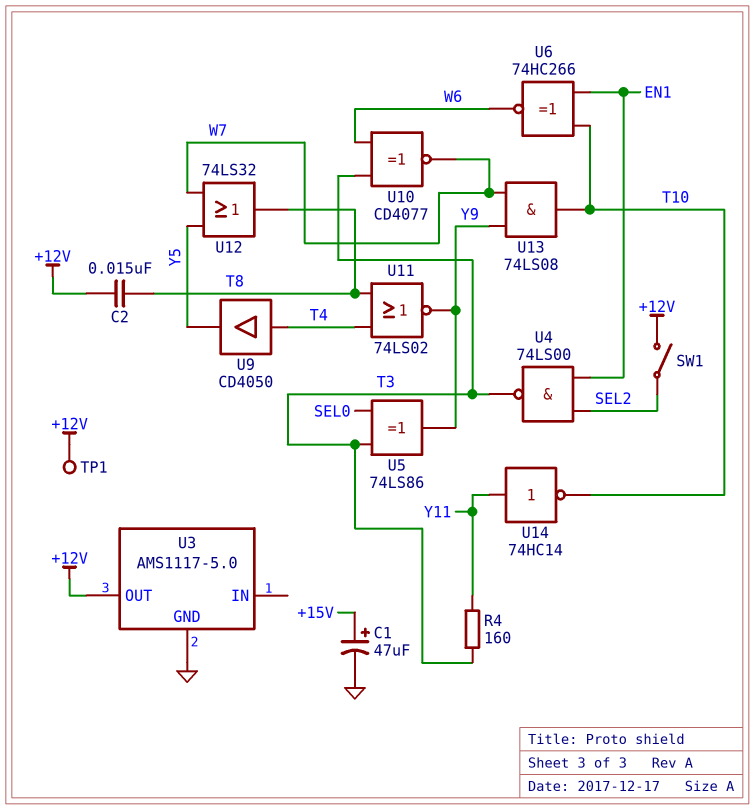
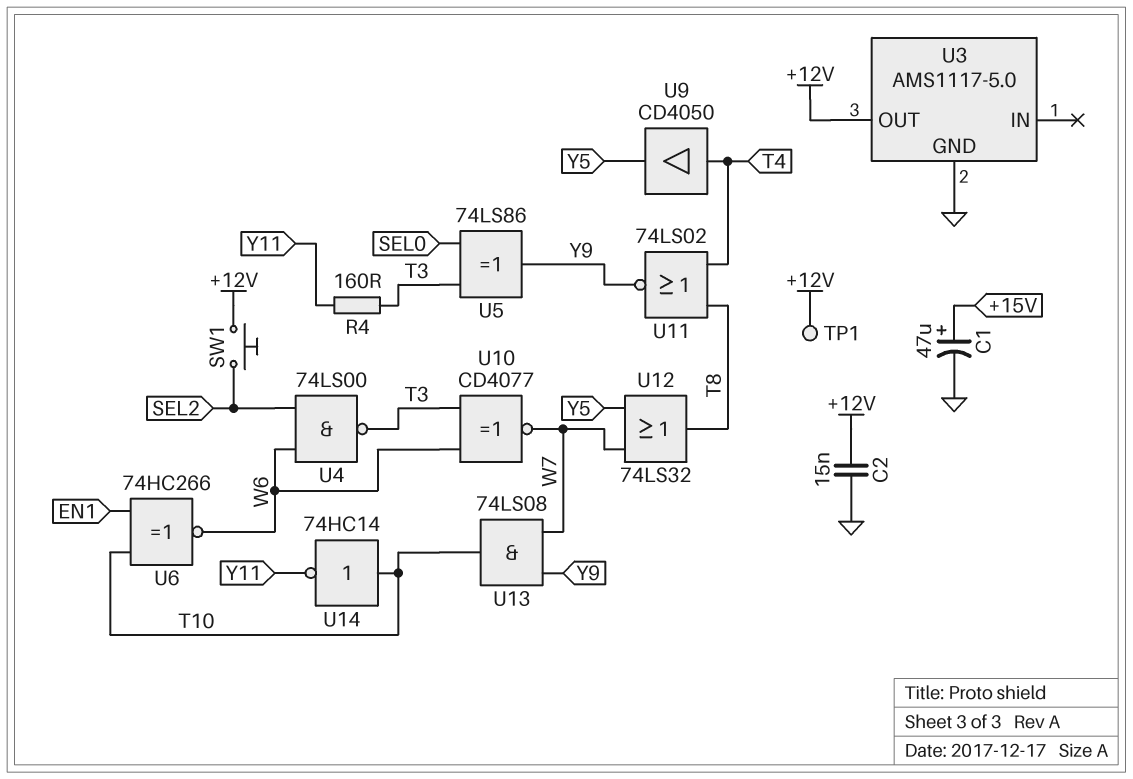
C2: 15nF (+12V, T8) -> 15nF (+12V, GND)
SW1: switch (+12V, SEL2) -> button (+12V, SEL2)
U4: NAND 74LS00 (in EN1, in SEL2, out T3) -> NAND 74LS00 (in SEL2, in W6, out T3)
U14: NOT 74HC14 (in Y11, out T10) -> NOT 74HC14 (in T10, out Y11)

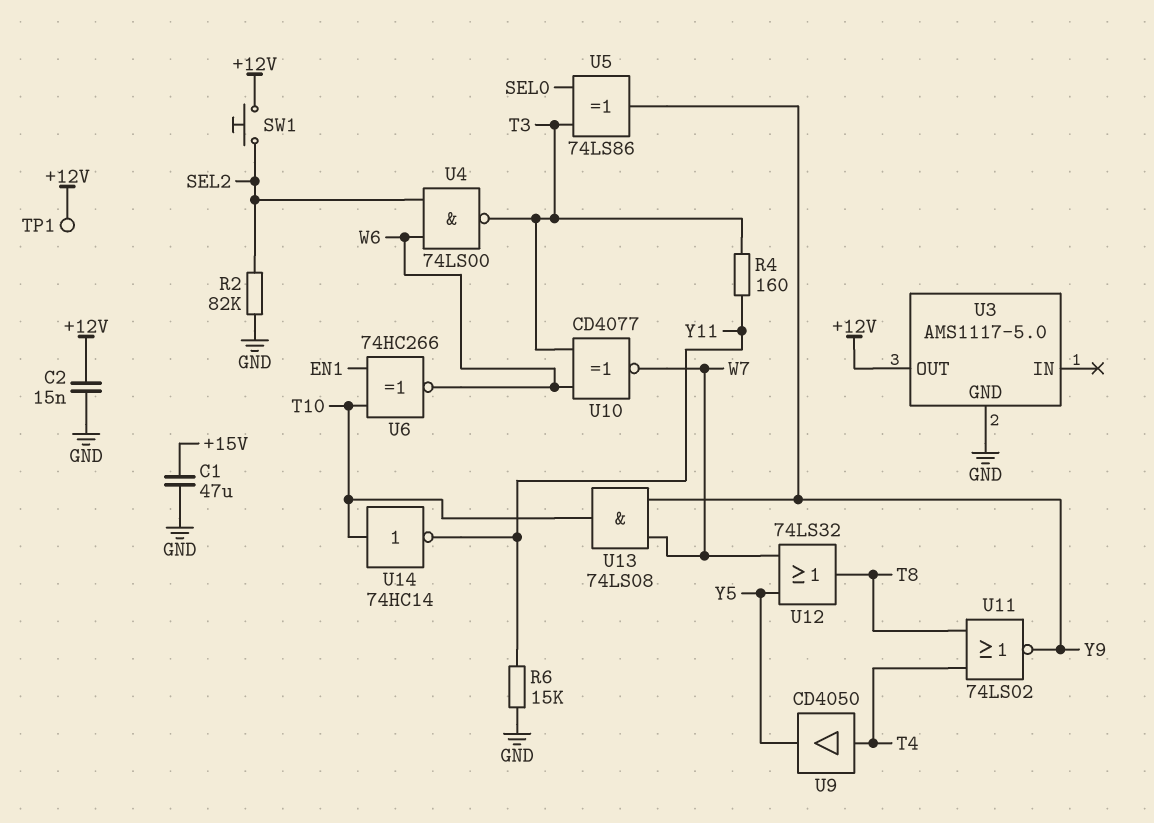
C1: 47uF (plus +15V, minus GND) -> 47uF (+15V, GND)
R2: none -> 82k (GND, SEL2)
R6: none -> 15k (GND, Y11)

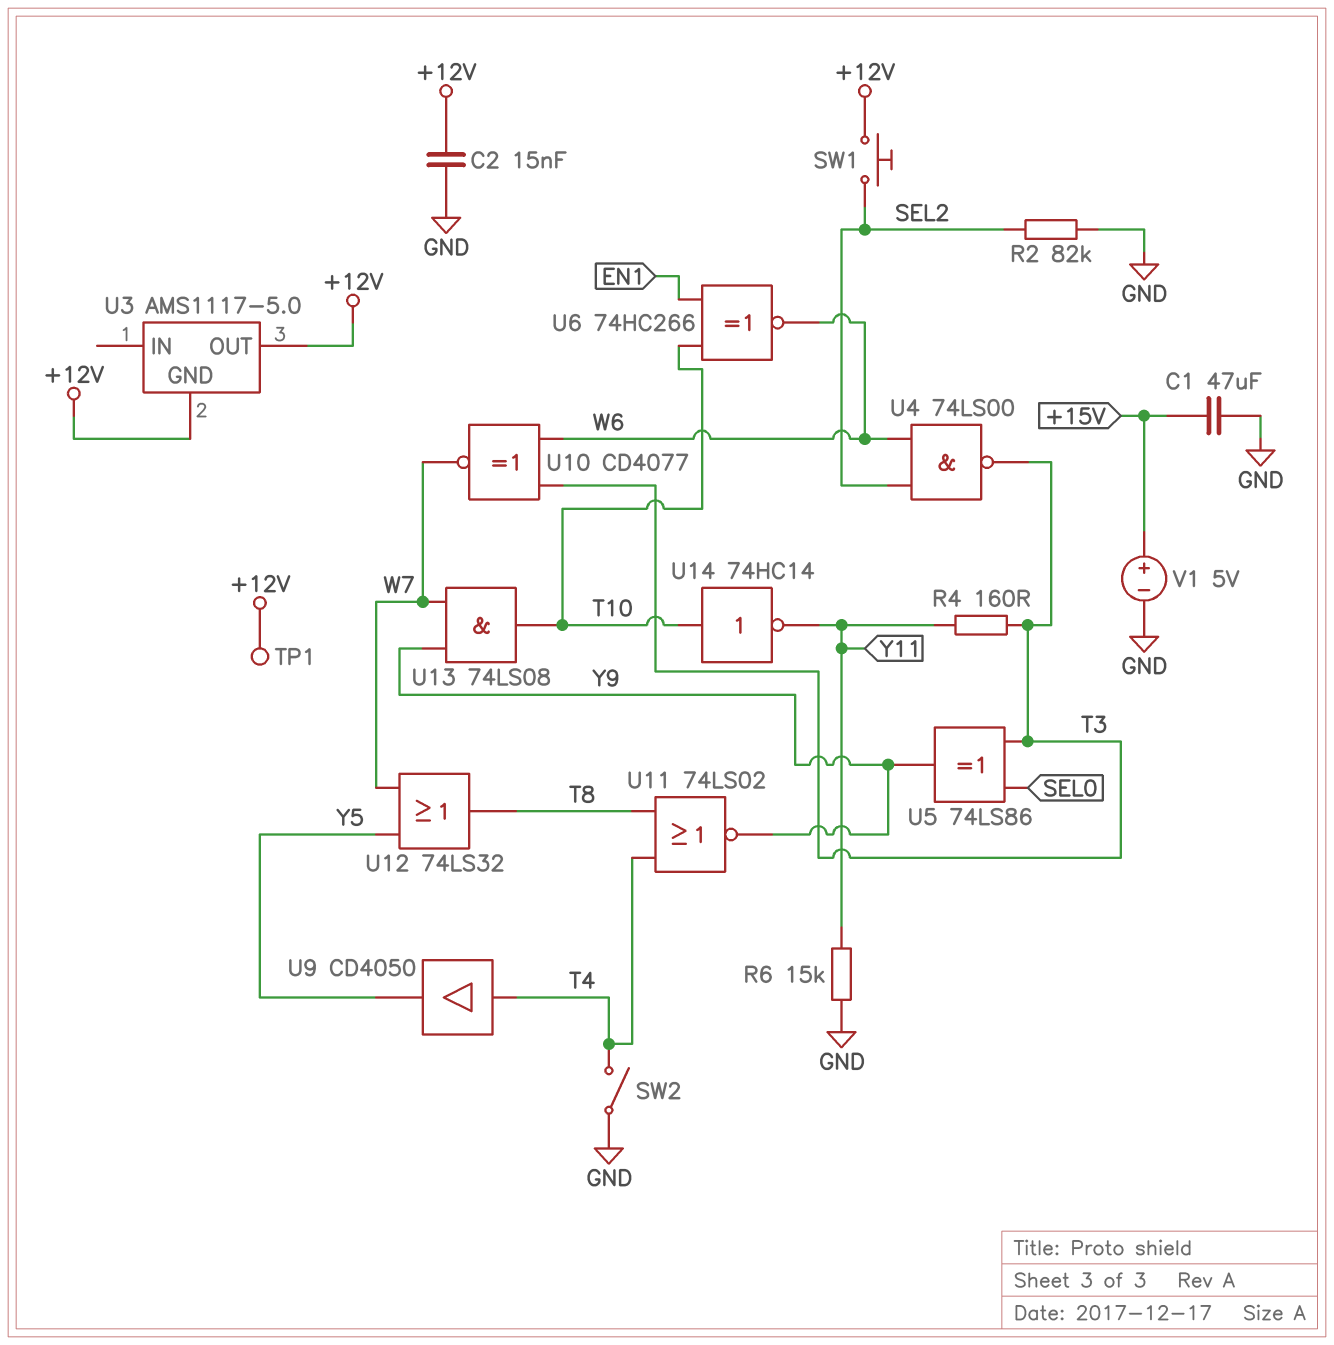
SW2: none -> switch (GND, T4)
U3 pin GND: GND -> +12V
V1: none -> 5V (plus +15V, minus GND)

